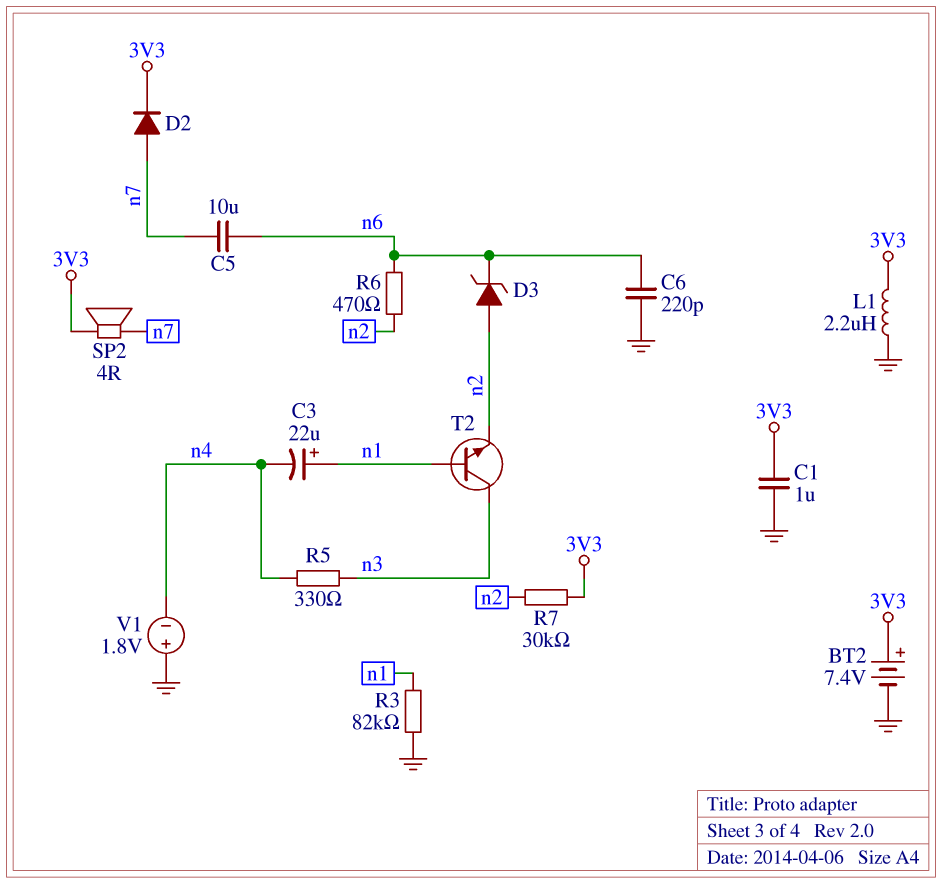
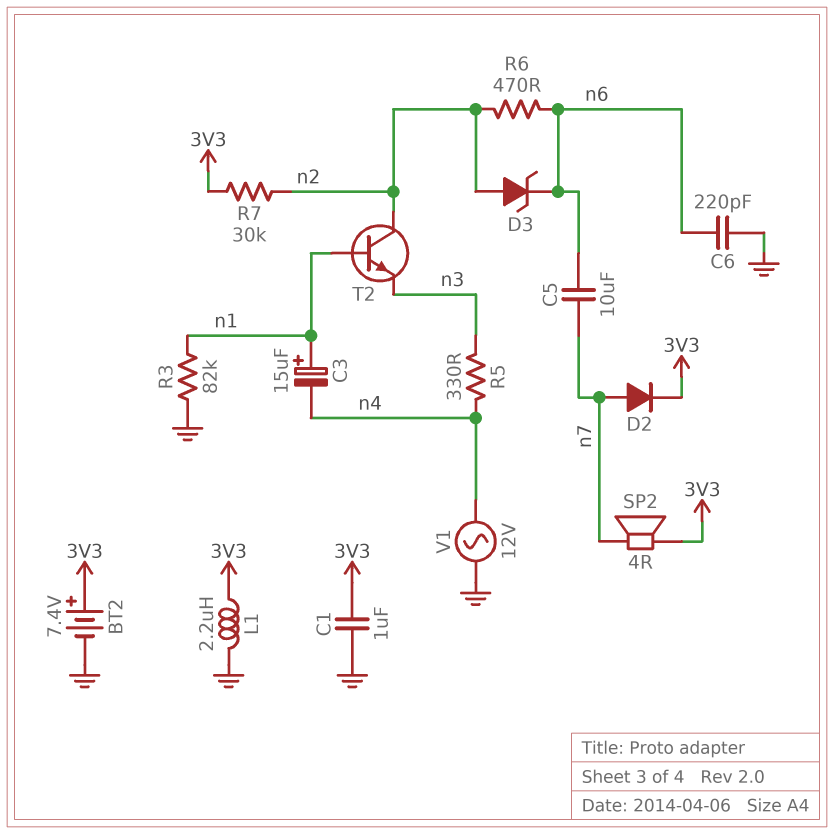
C3: 22uF (plus n1, minus n4) -> 15uF (plus n1, minus n4)
T2: NPN (B n1, C n3, E n2) -> NPN (B n1, C n2, E n3)
V1: 1.8V (plus GND, minus n4) -> AC 12V (GND, n4)

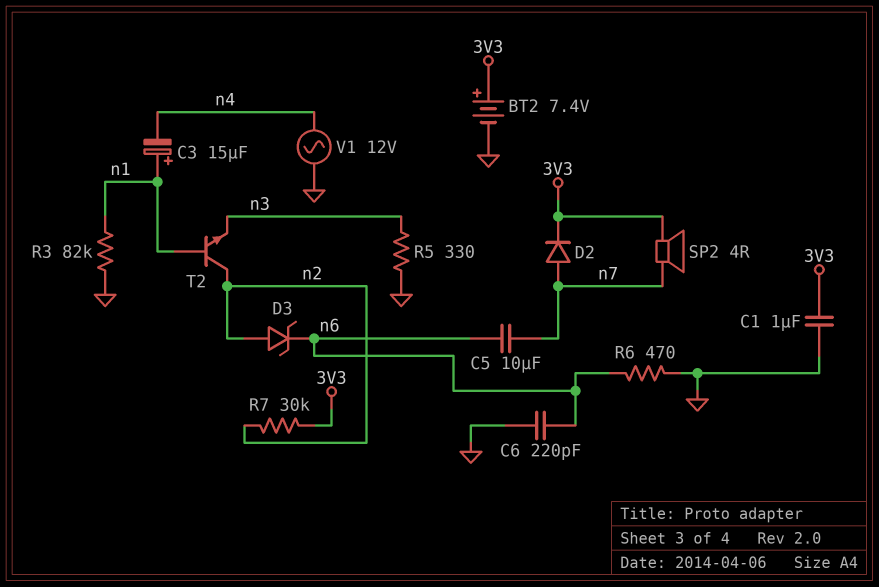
L1: 2.2uH (3V3, GND) -> none
R5: 330 (n3, n4) -> 330 (GND, n3)
R6: 470 (n2, n6) -> 470 (GND, n6)

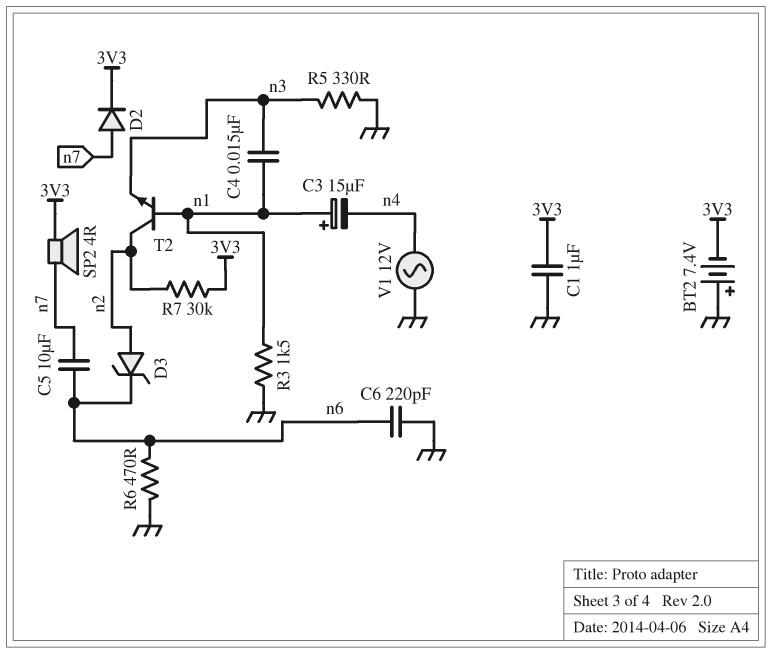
BT2: 7.4V (plus 3V3, minus GND) -> 7.4V (plus GND, minus 3V3)
C4: none -> 15nF (n1, n3)
R3: 82k (GND, n1) -> 1.5k (GND, n1)

